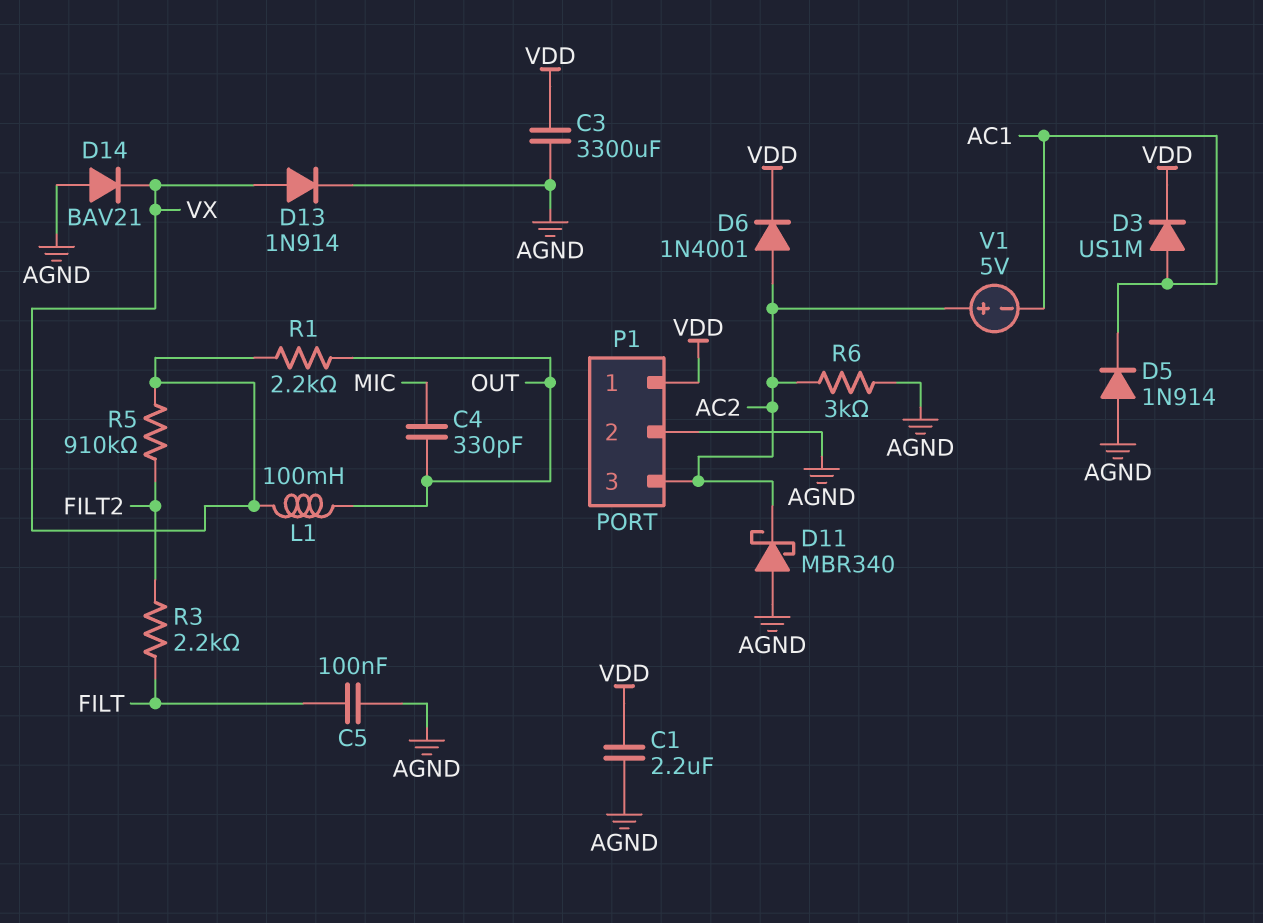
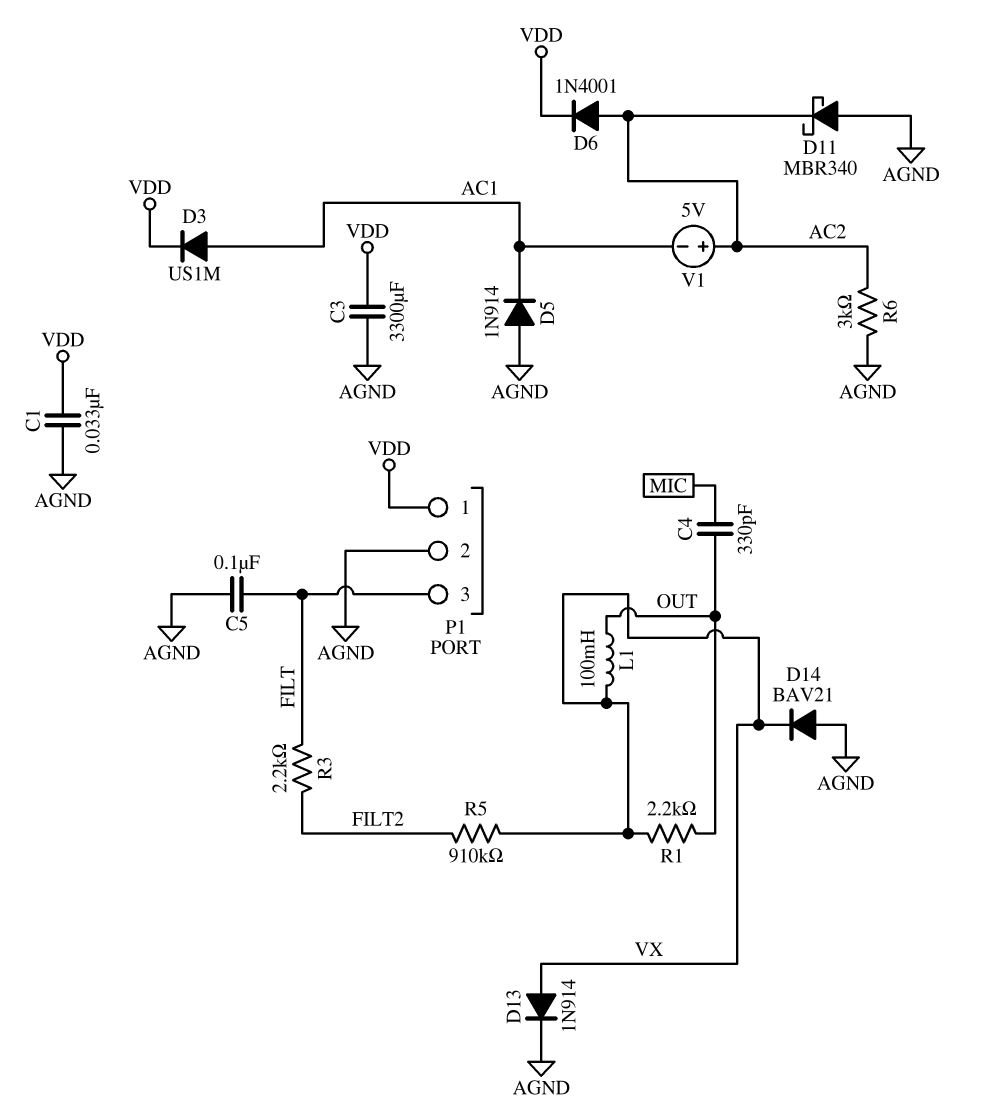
C1: 2.2uF (AGND, VDD) -> 33nF (AGND, VDD)
P1 pin 3: AC2 -> FILT

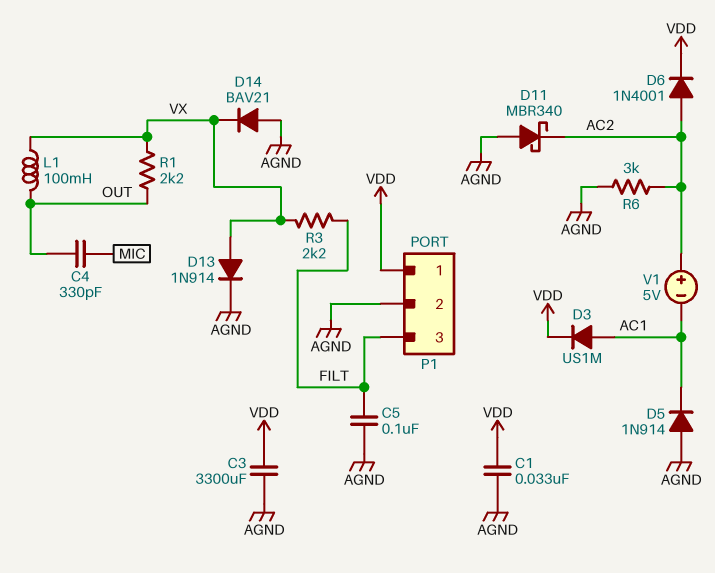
R3: 2.2k (FILT, FILT2) -> 2.2k (FILT, VX)
R5: 910k (FILT2, VX) -> none

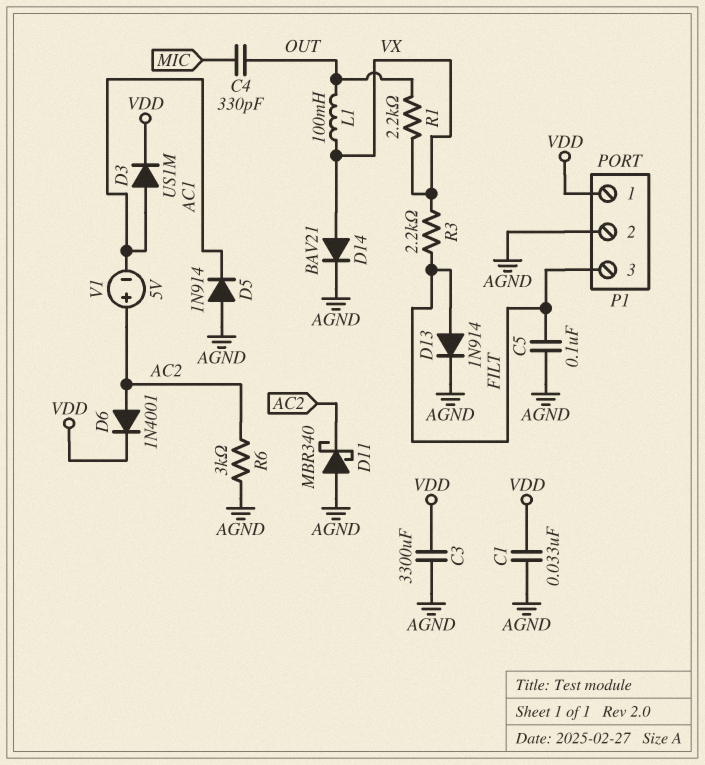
D13: diode 1N914 (A VX, K AGND) -> diode 1N914 (A FILT, K AGND)
D14: diode BAV21 (A AGND, K VX) -> diode BAV21 (A VX, K AGND)

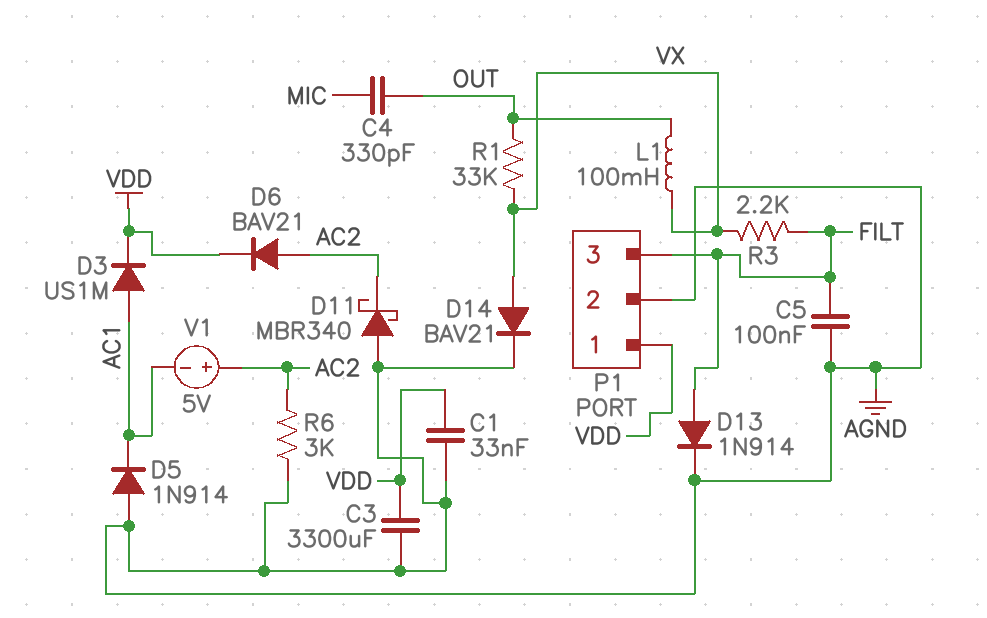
D6: diode 1N4001 (A AC2, K VDD) -> diode BAV21 (A AC2, K VDD)
R1: 2.2k (OUT, VX) -> 33k (OUT, VX)

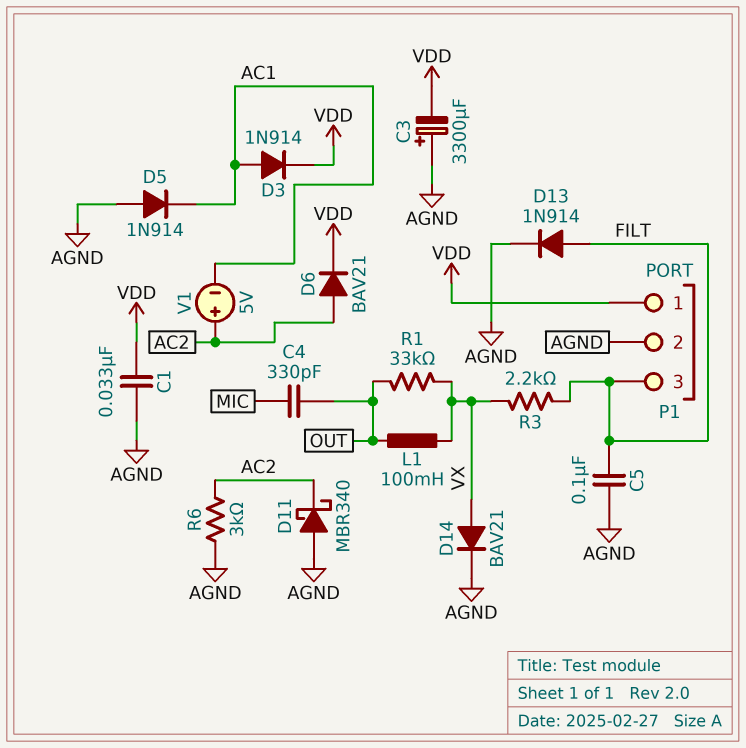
C3: 3300uF (AGND, VDD) -> 3300uF (plus AGND, minus VDD)
D3: diode US1M (A AC1, K VDD) -> diode 1N914 (A AC1, K VDD)

